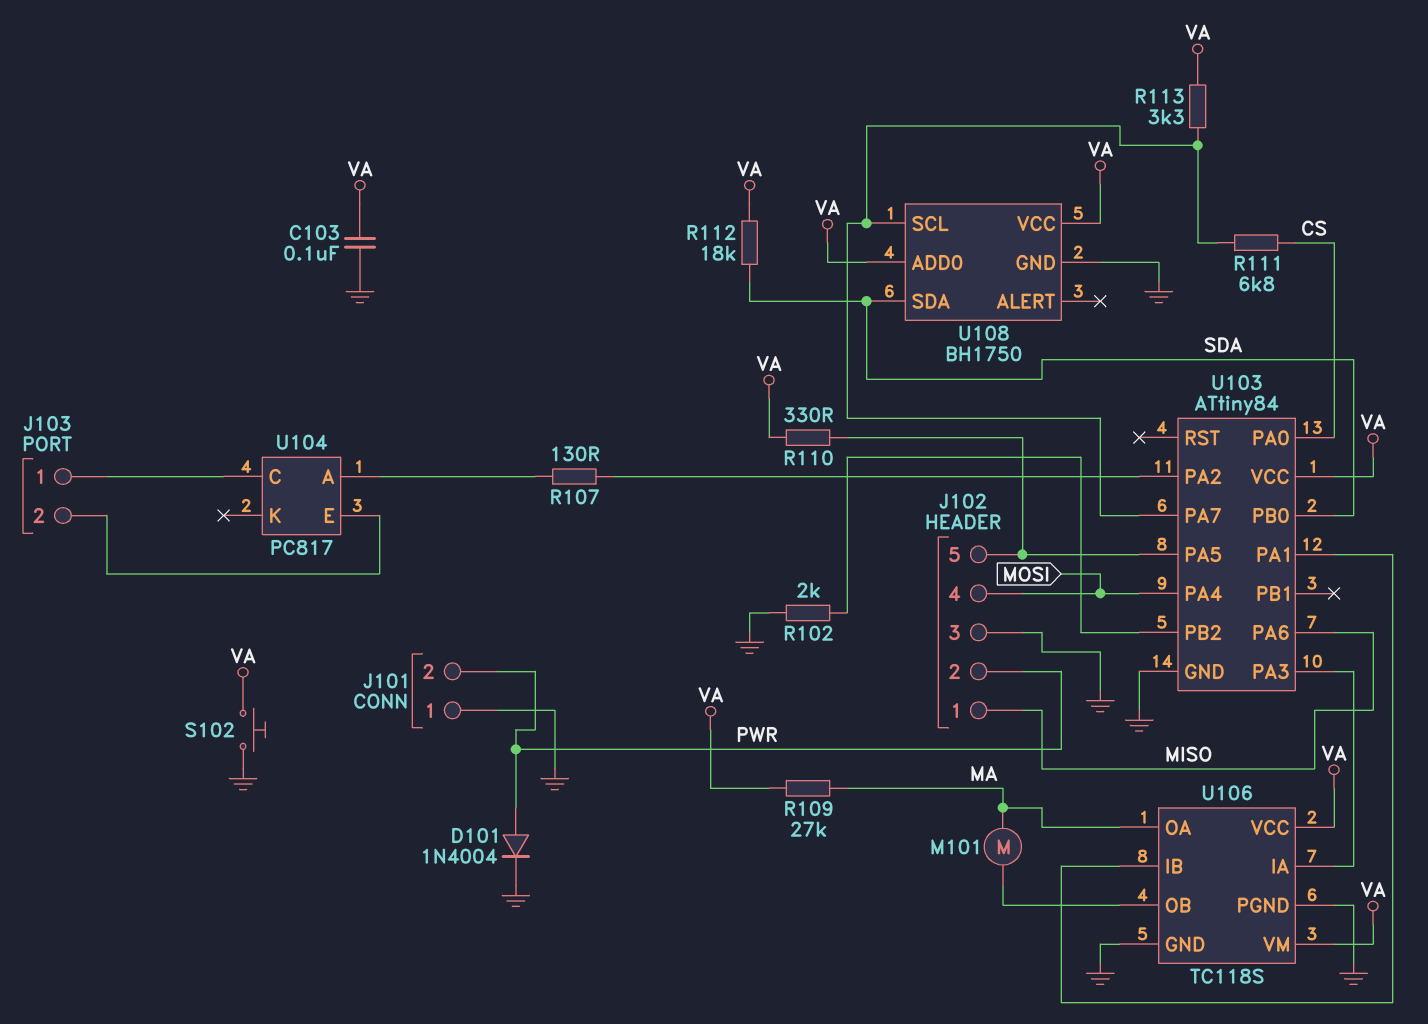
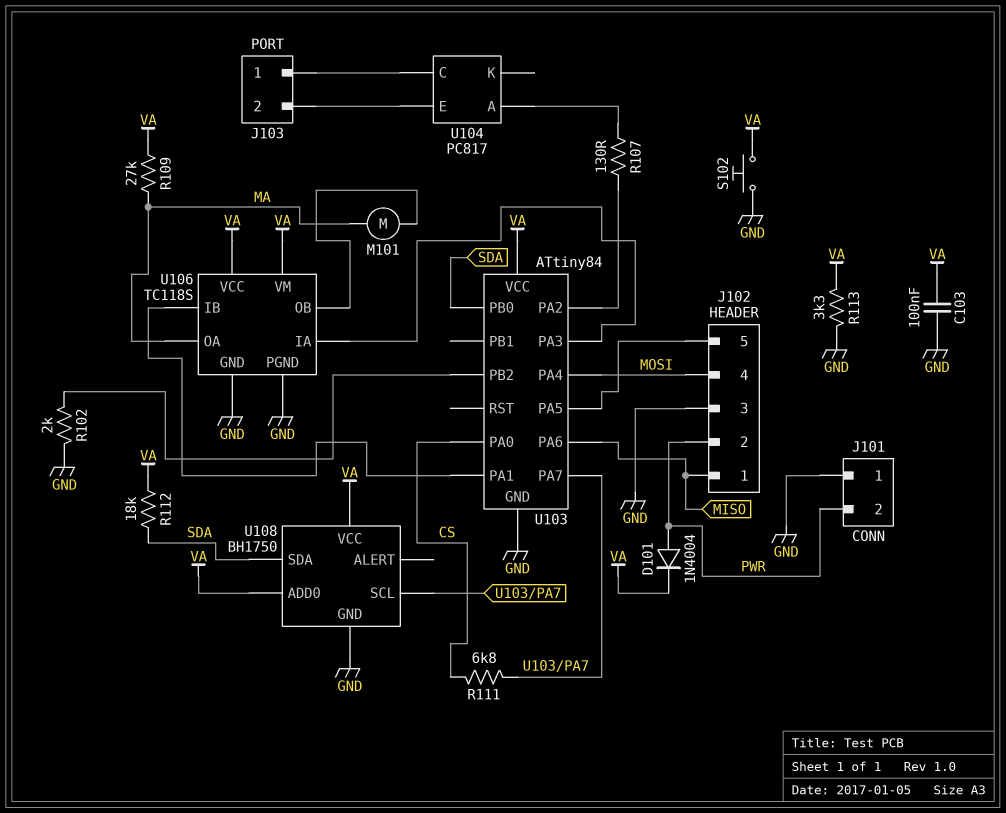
D101: diode 1N4004 (A PWR, K GND) -> diode 1N4004 (A PWR, K VA)
R110: 330 (J102/5, VA) -> none
R113: 3.3k (U103/PA7, VA) -> 3.3k (GND, VA)

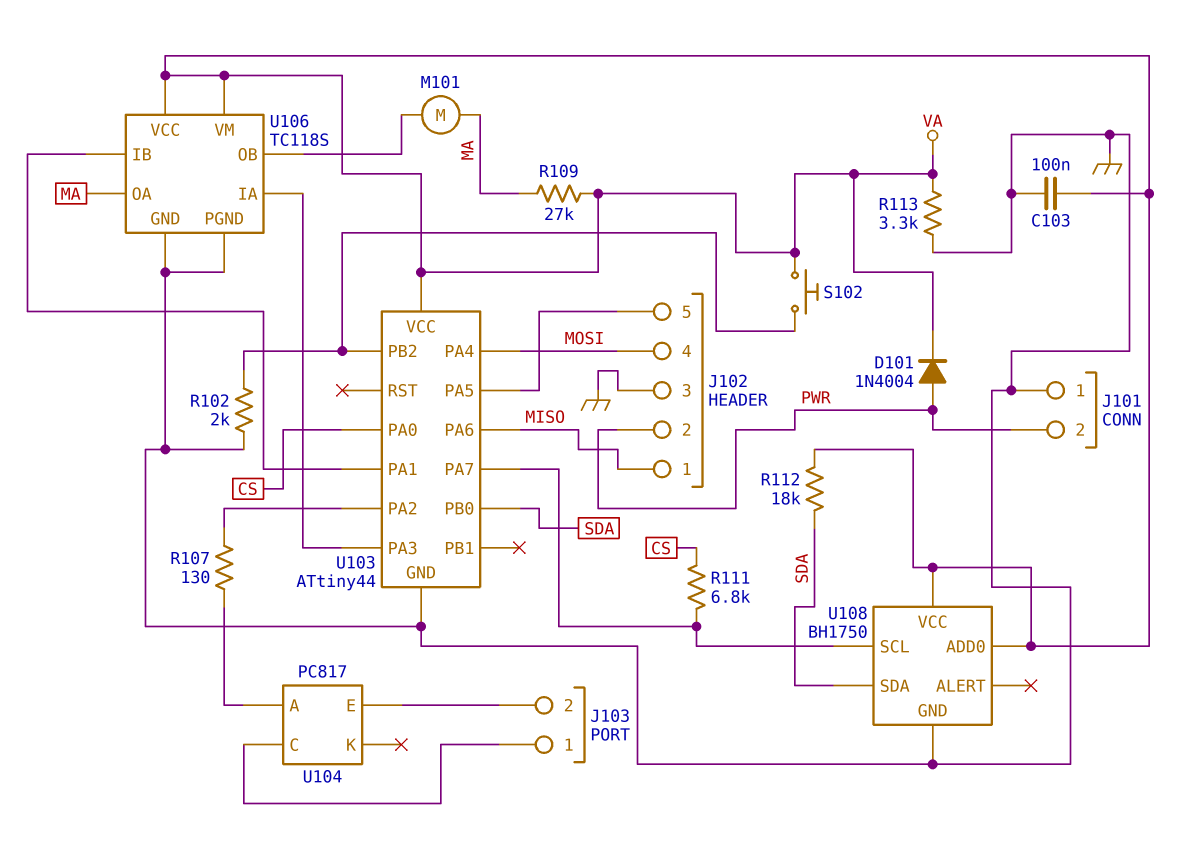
S102: button (GND, VA) -> button (U103/PB2, VA)
U103: ATtiny84 -> ATtiny44

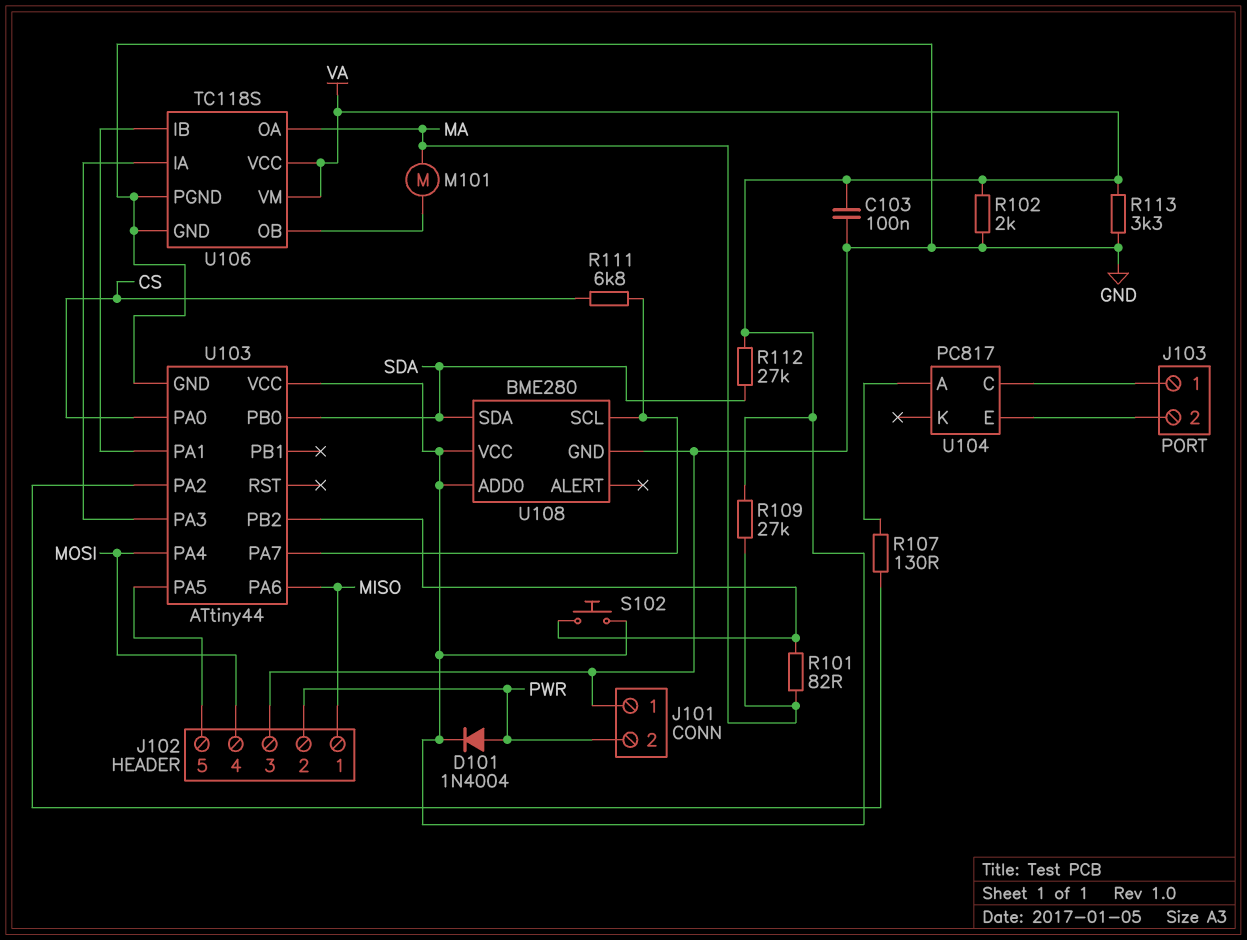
R101: none -> 82 (MA, U103/PB2)
R102: 2k (GND, U103/PB2) -> 2k (GND, VA)
R112: 18k (SDA, VA) -> 27k (SDA, VA)
U108: BH1750 -> BME280

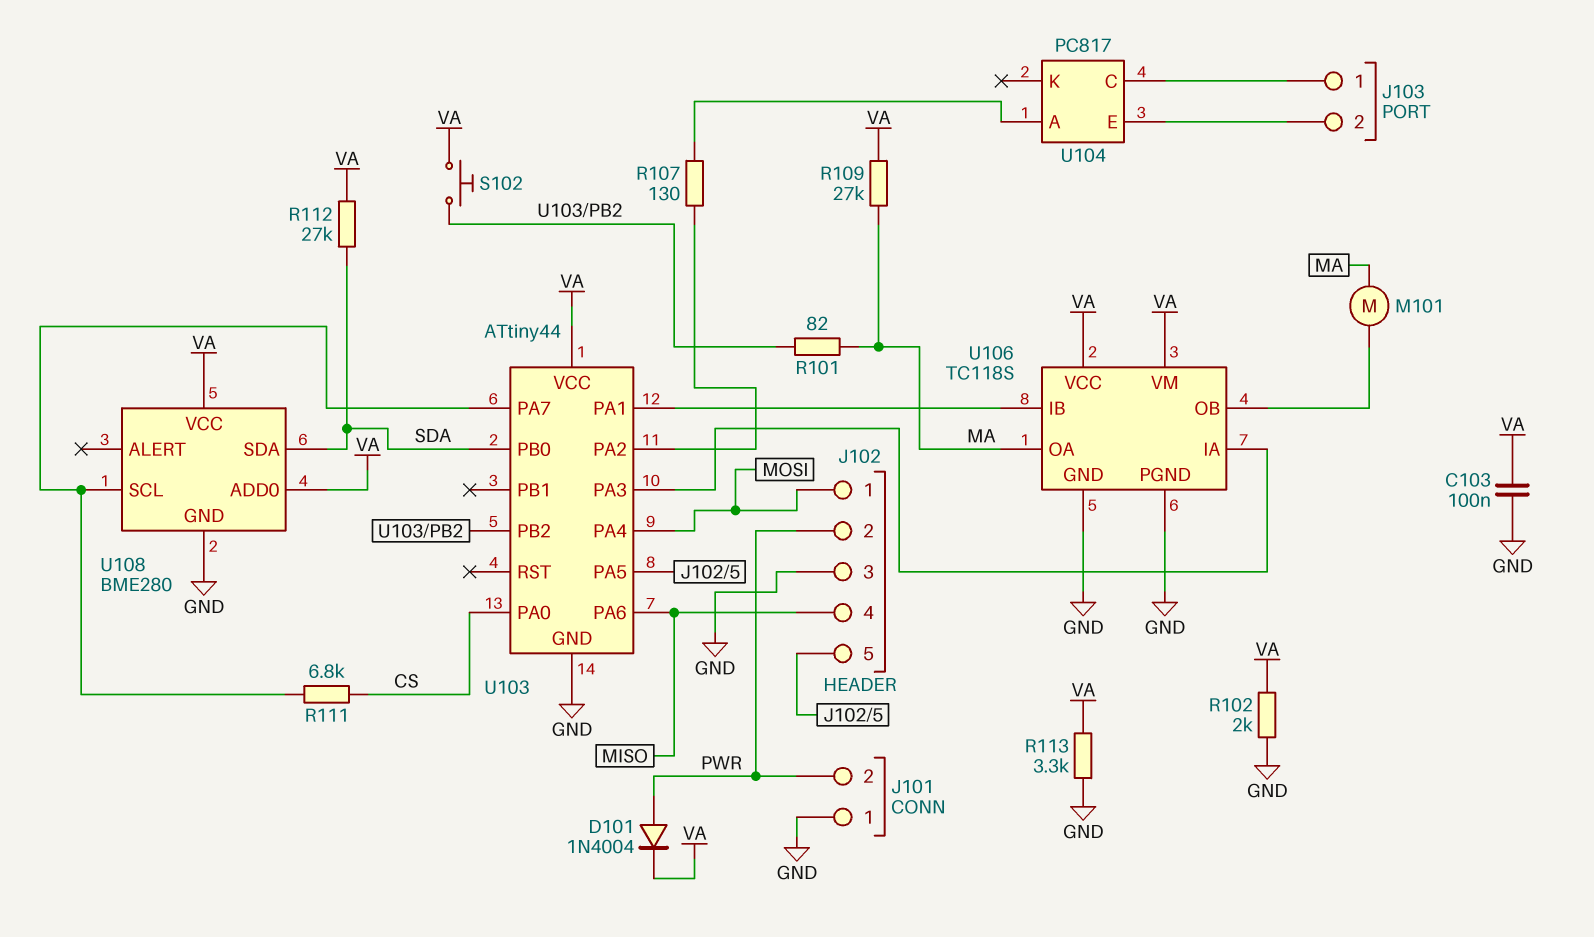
J102 pin 1: MISO -> MOSI
J102 pin 4: MOSI -> MISO

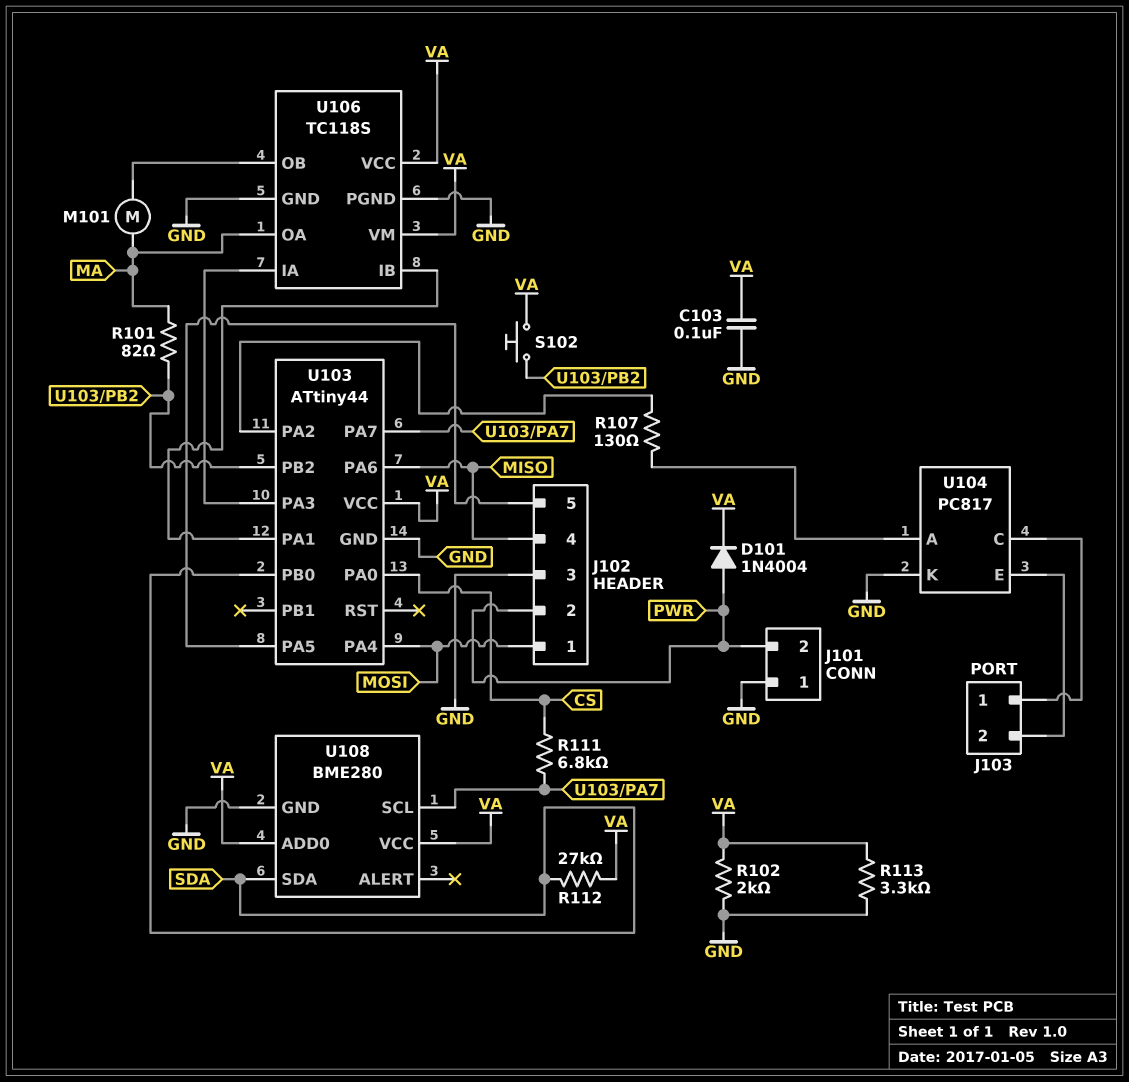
R109: 27k (MA, VA) -> none
U104 pin K: none -> GND

